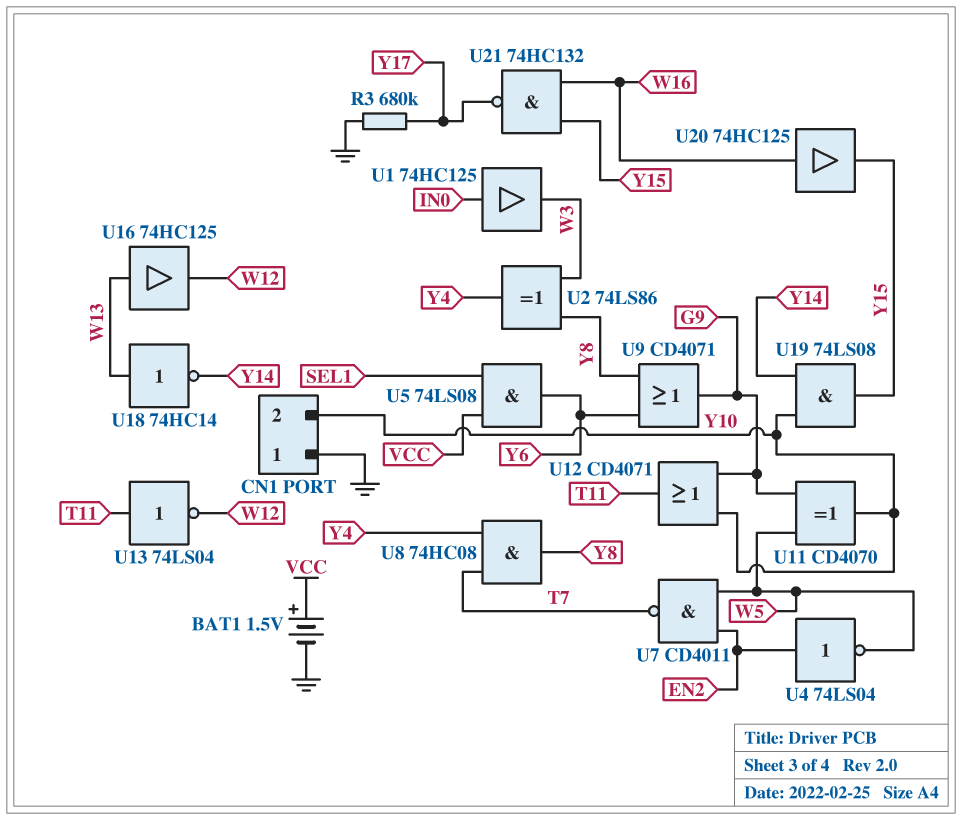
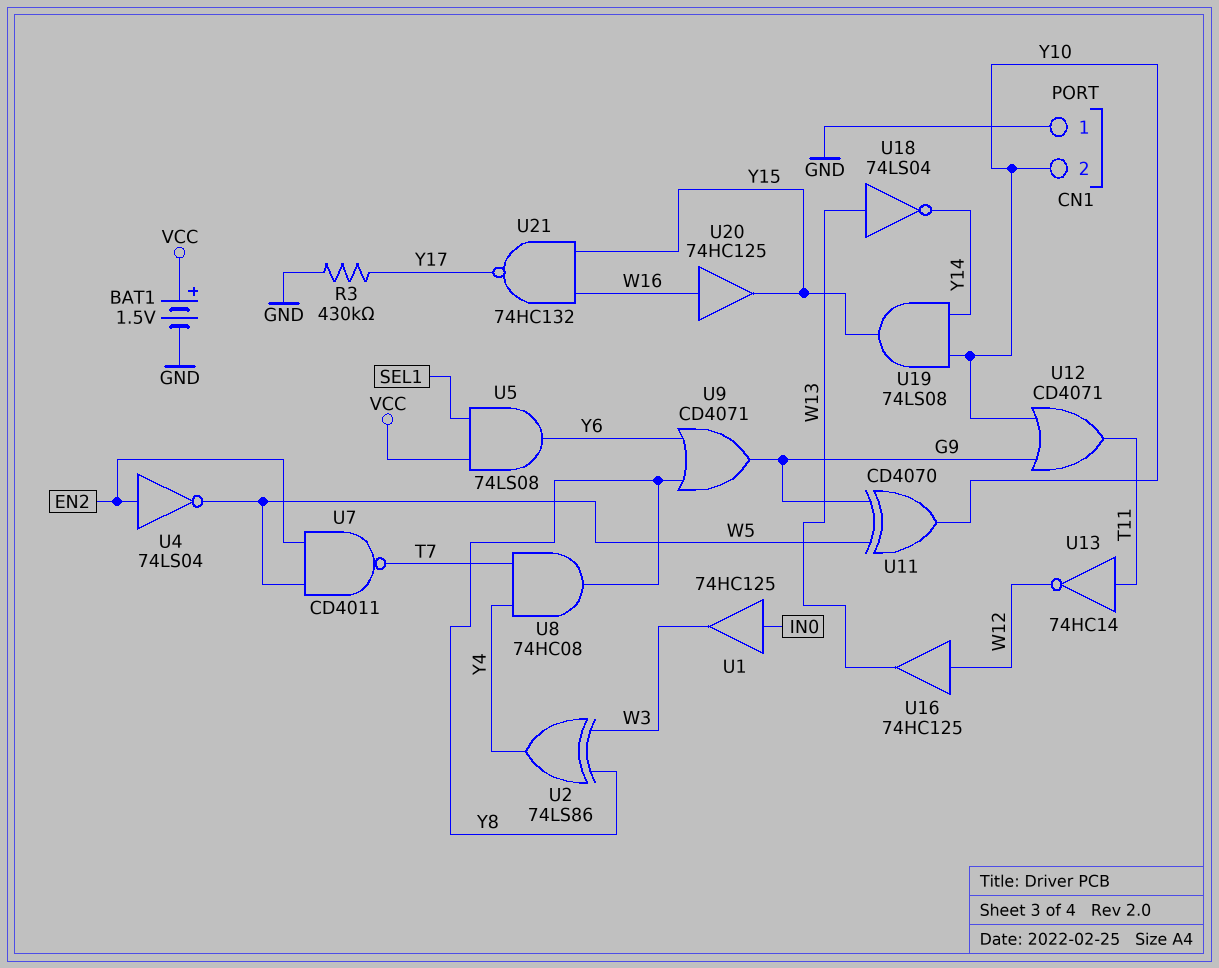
R3: 680k (GND, Y17) -> 430k (GND, Y17)
U13: NOT 74LS04 (in T11, out W12) -> NOT 74HC14 (in T11, out W12)
U16: buffer 74HC125 (in W13, out W12) -> buffer 74HC125 (in W12, out W13)
U18: NOT 74HC14 (in W13, out Y14) -> NOT 74LS04 (in W13, out Y14)

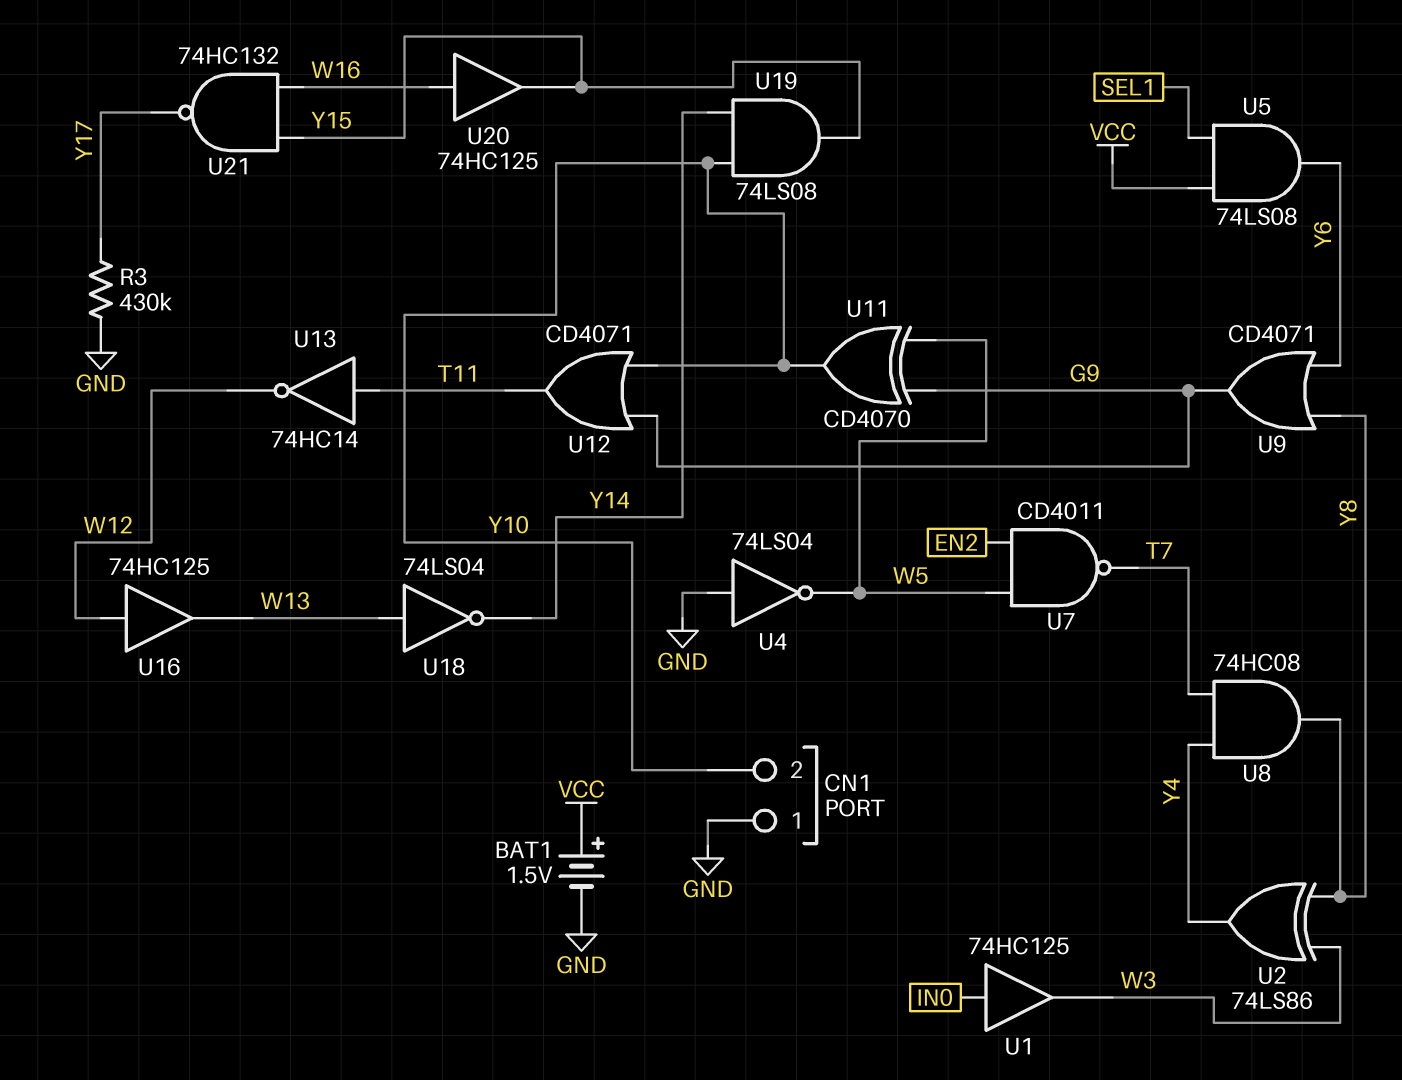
U4: NOT 74LS04 (in EN2, out W5) -> NOT 74LS04 (in GND, out W5)

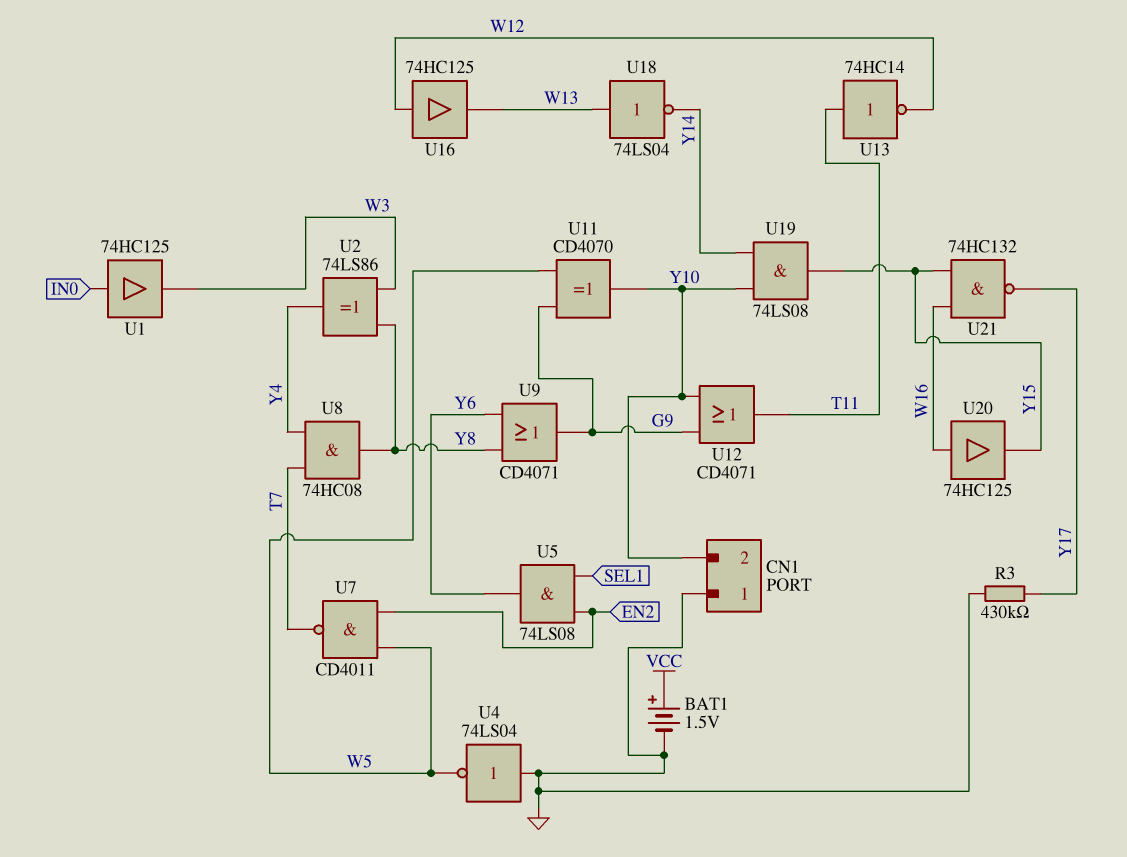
U5: AND 74LS08 (in SEL1, in VCC, out Y6) -> AND 74LS08 (in EN2, in SEL1, out Y6)

